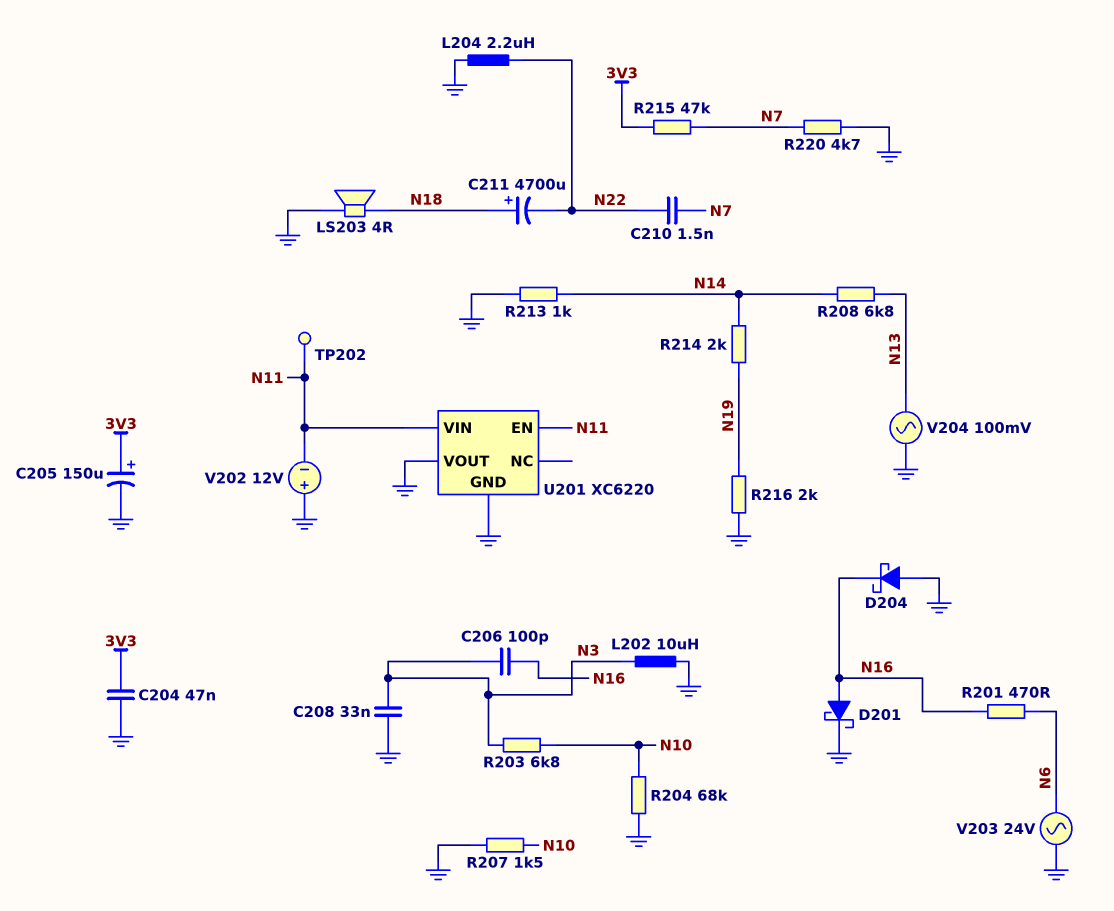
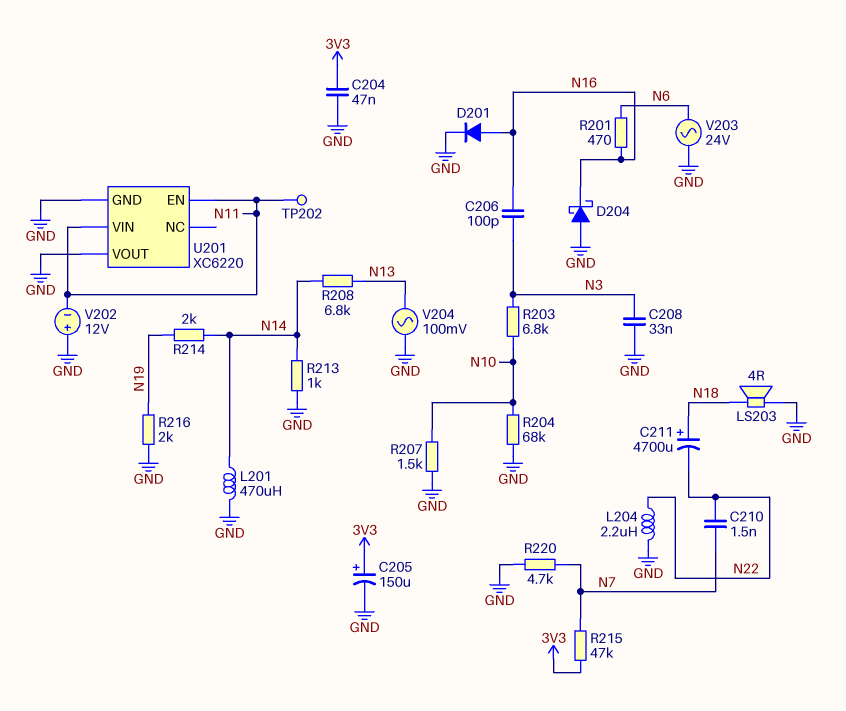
D201: schottky (A N16, K GND) -> diode (A N16, K GND)
L201: none -> 470uH (GND, N14)
L202: 10uH (GND, N3) -> none

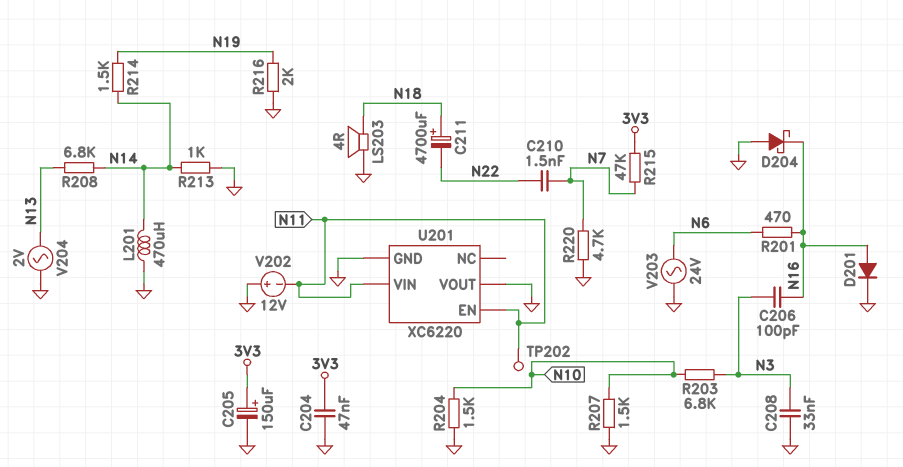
L204: 2.2uH (GND, N22) -> none
R204: 68k (GND, N10) -> 1.5k (GND, N10)
R214: 2k (N14, N19) -> 1.5k (N14, N19)
V204: AC 100mV (GND, N13) -> AC 2V (GND, N13)

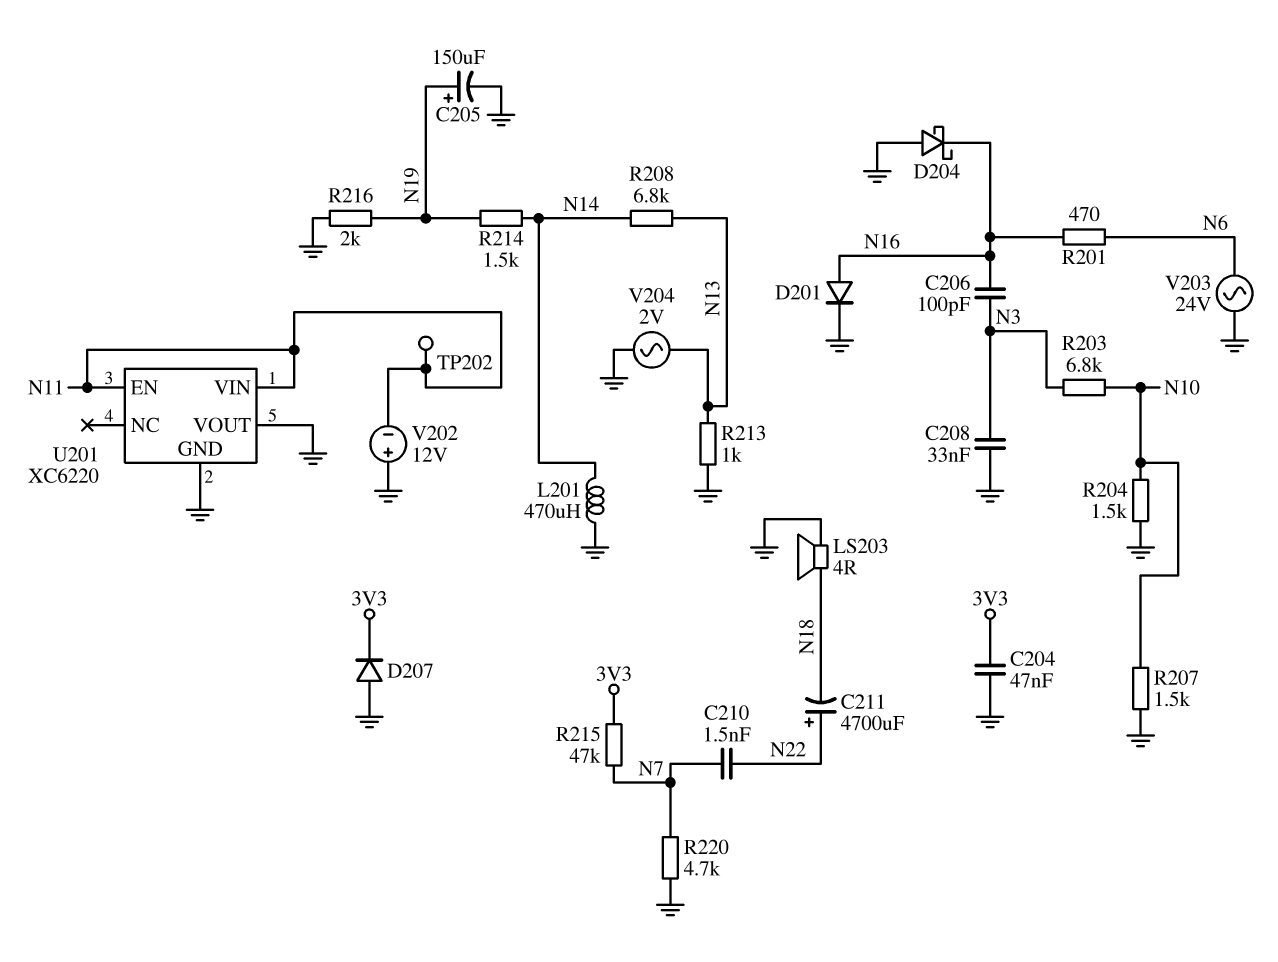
C205: 150uF (plus 3V3, minus GND) -> 150uF (plus N19, minus GND)
C211: 4700uF (plus N18, minus N22) -> 4700uF (plus N22, minus N18)
D207: none -> diode (A GND, K 3V3)
R213: 1k (GND, N14) -> 1k (GND, N13)

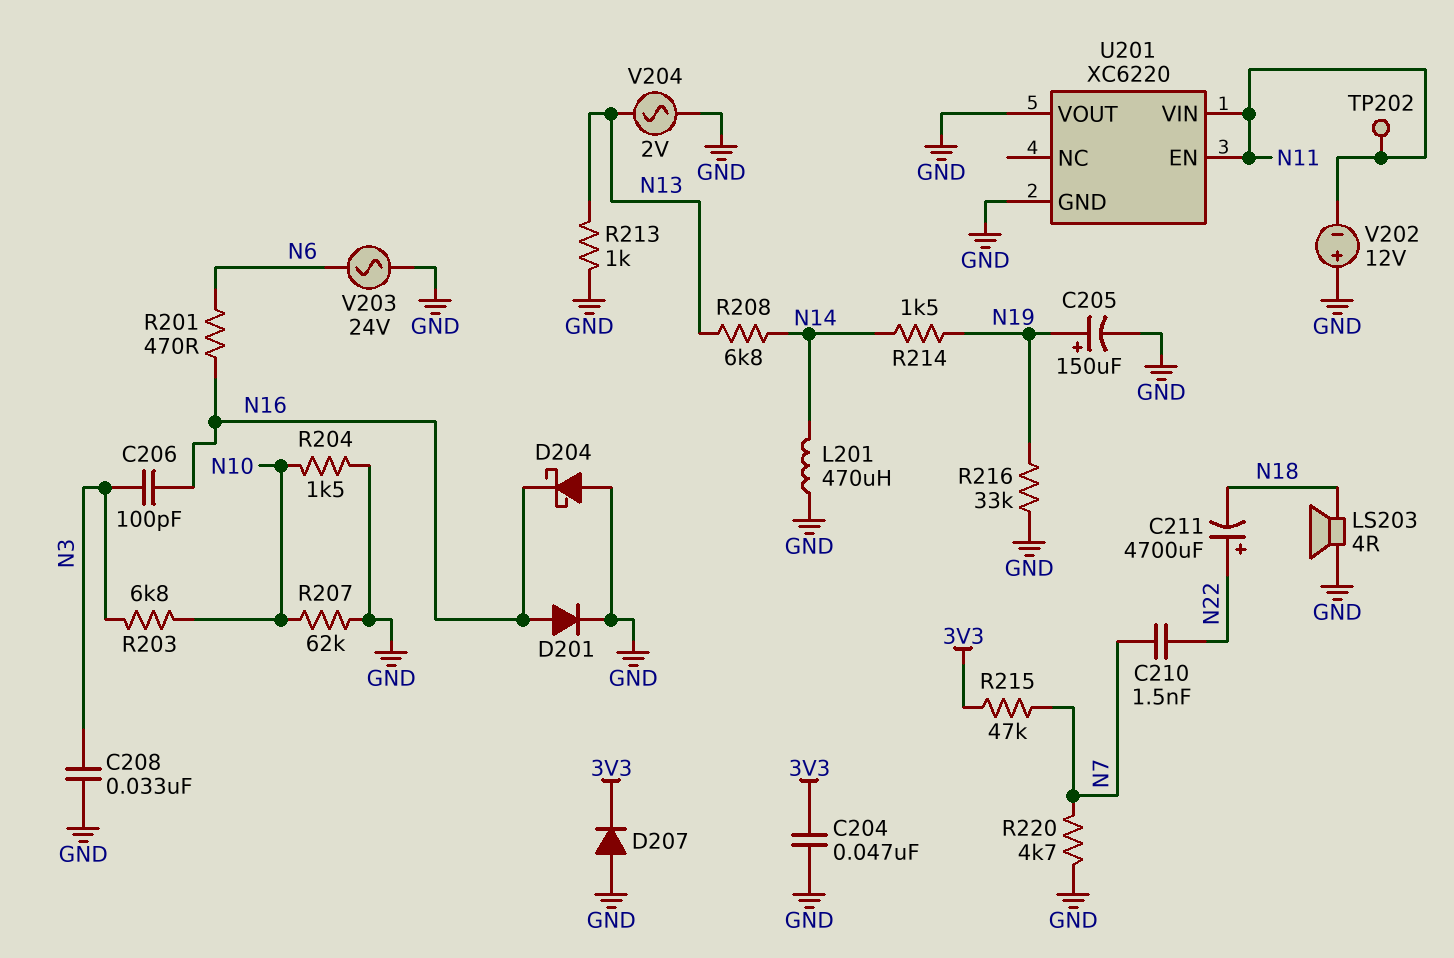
R207: 1.5k (GND, N10) -> 62k (GND, N10)
R216: 2k (GND, N19) -> 33k (GND, N19)

